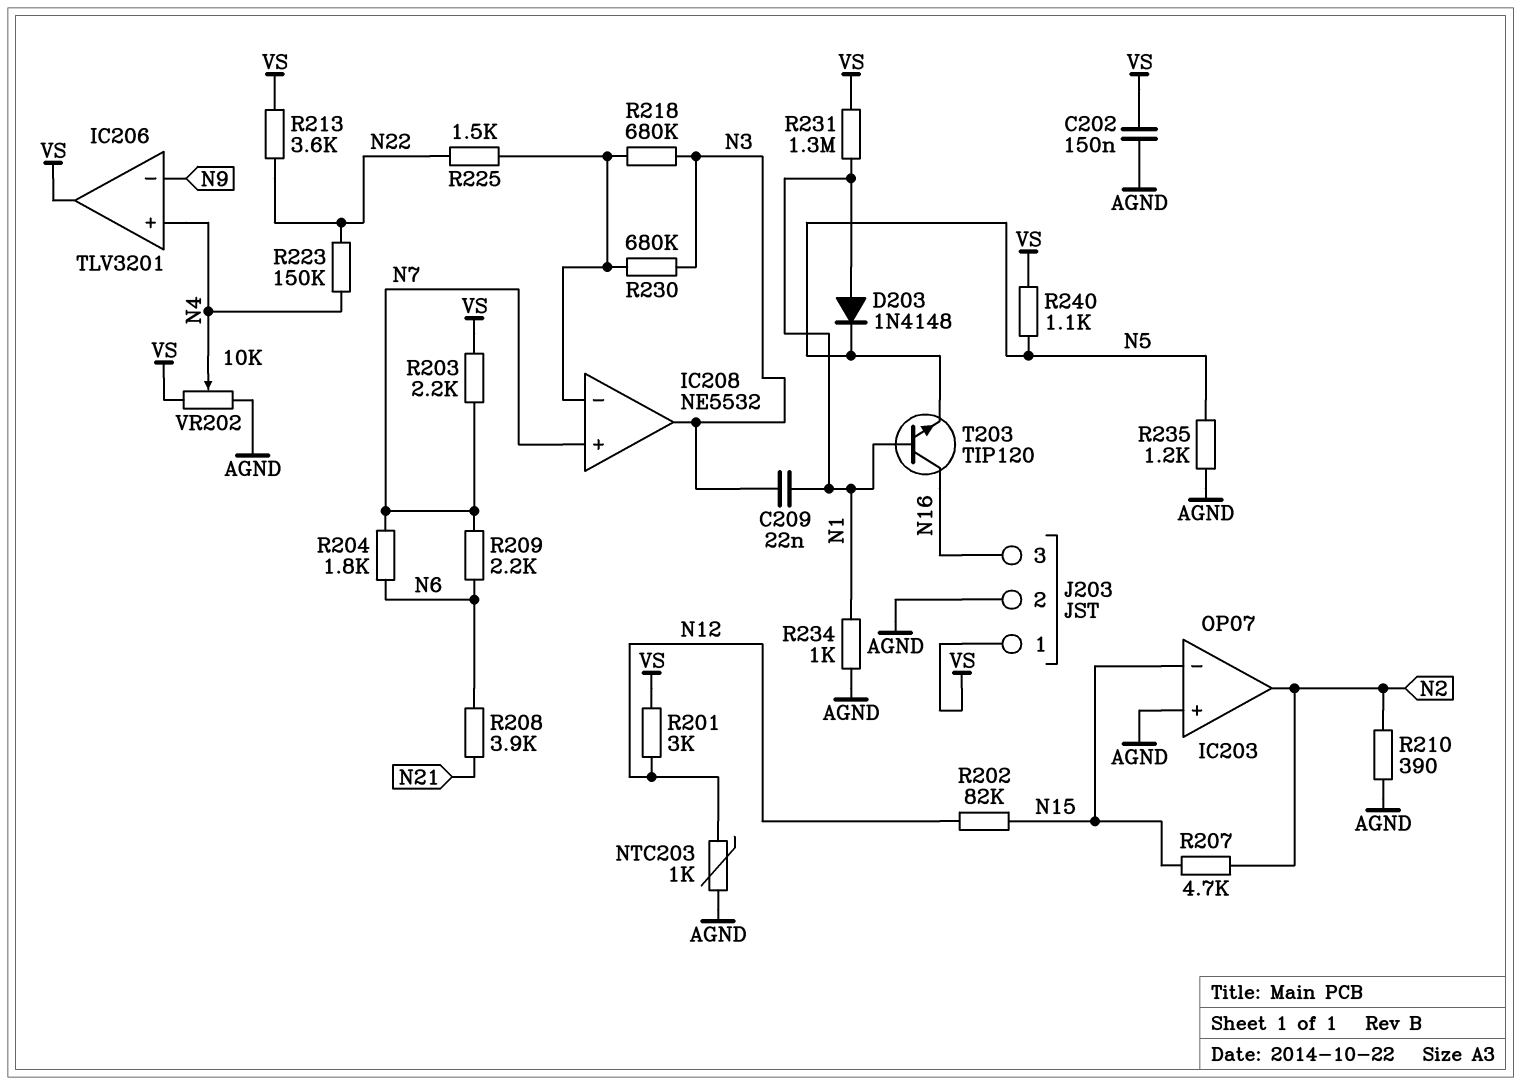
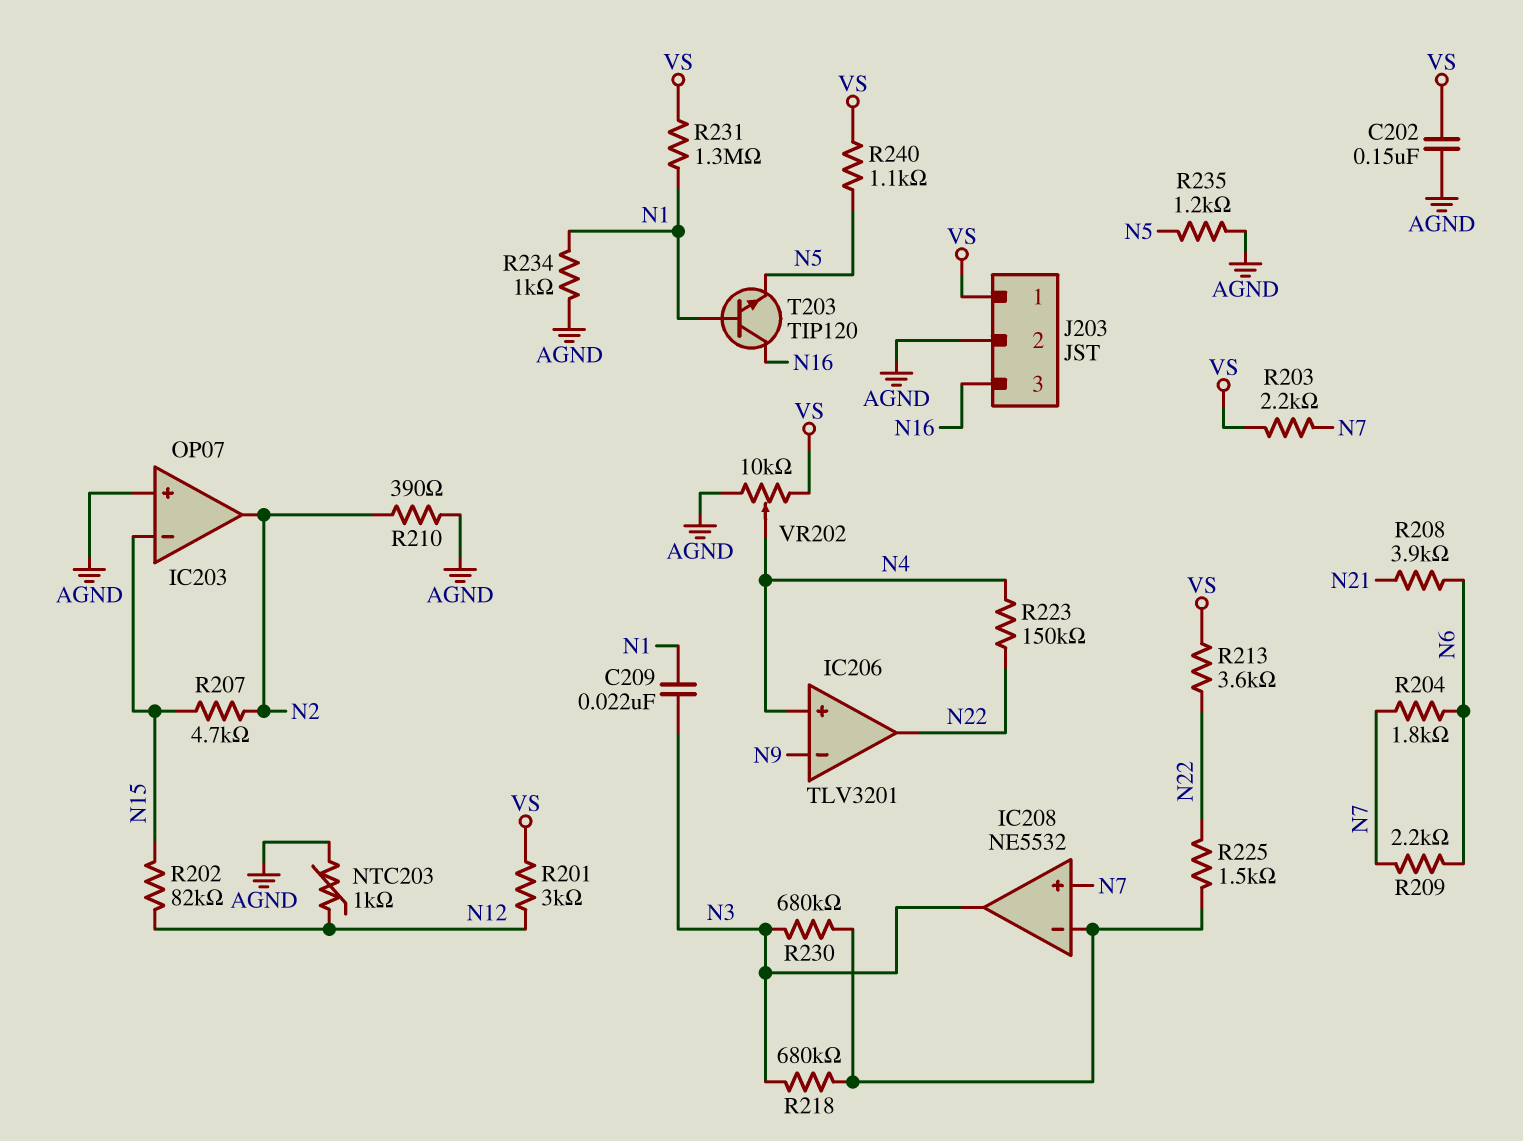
D203: diode 1N4148 (A N1, K N5) -> none
IC206 pin out: VS -> N22

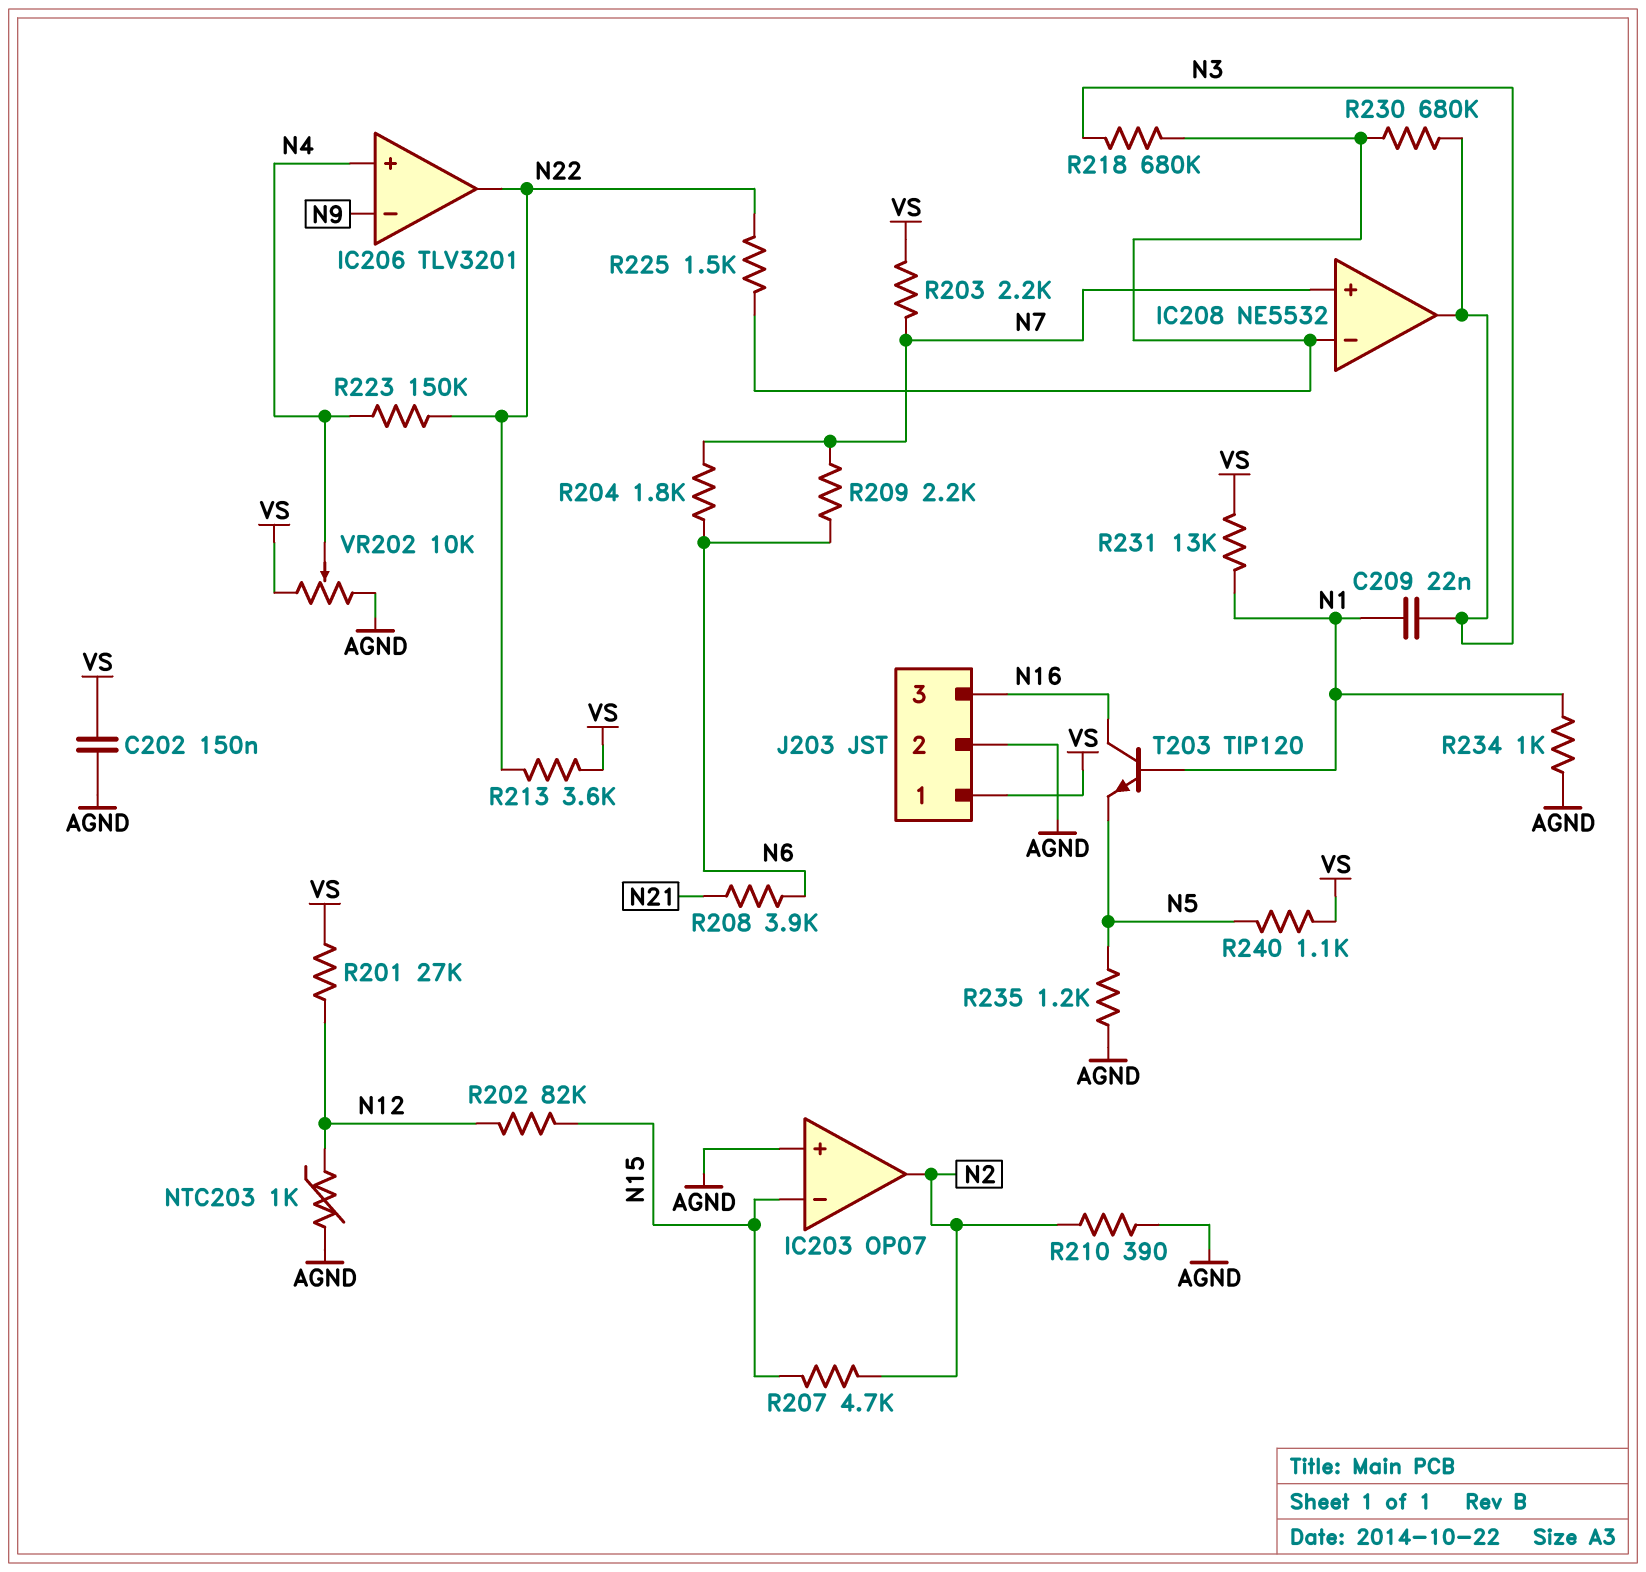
R201: 3k (N12, VS) -> 27k (N12, VS)
R231: 1.3M (N1, VS) -> 13k (N1, VS)

